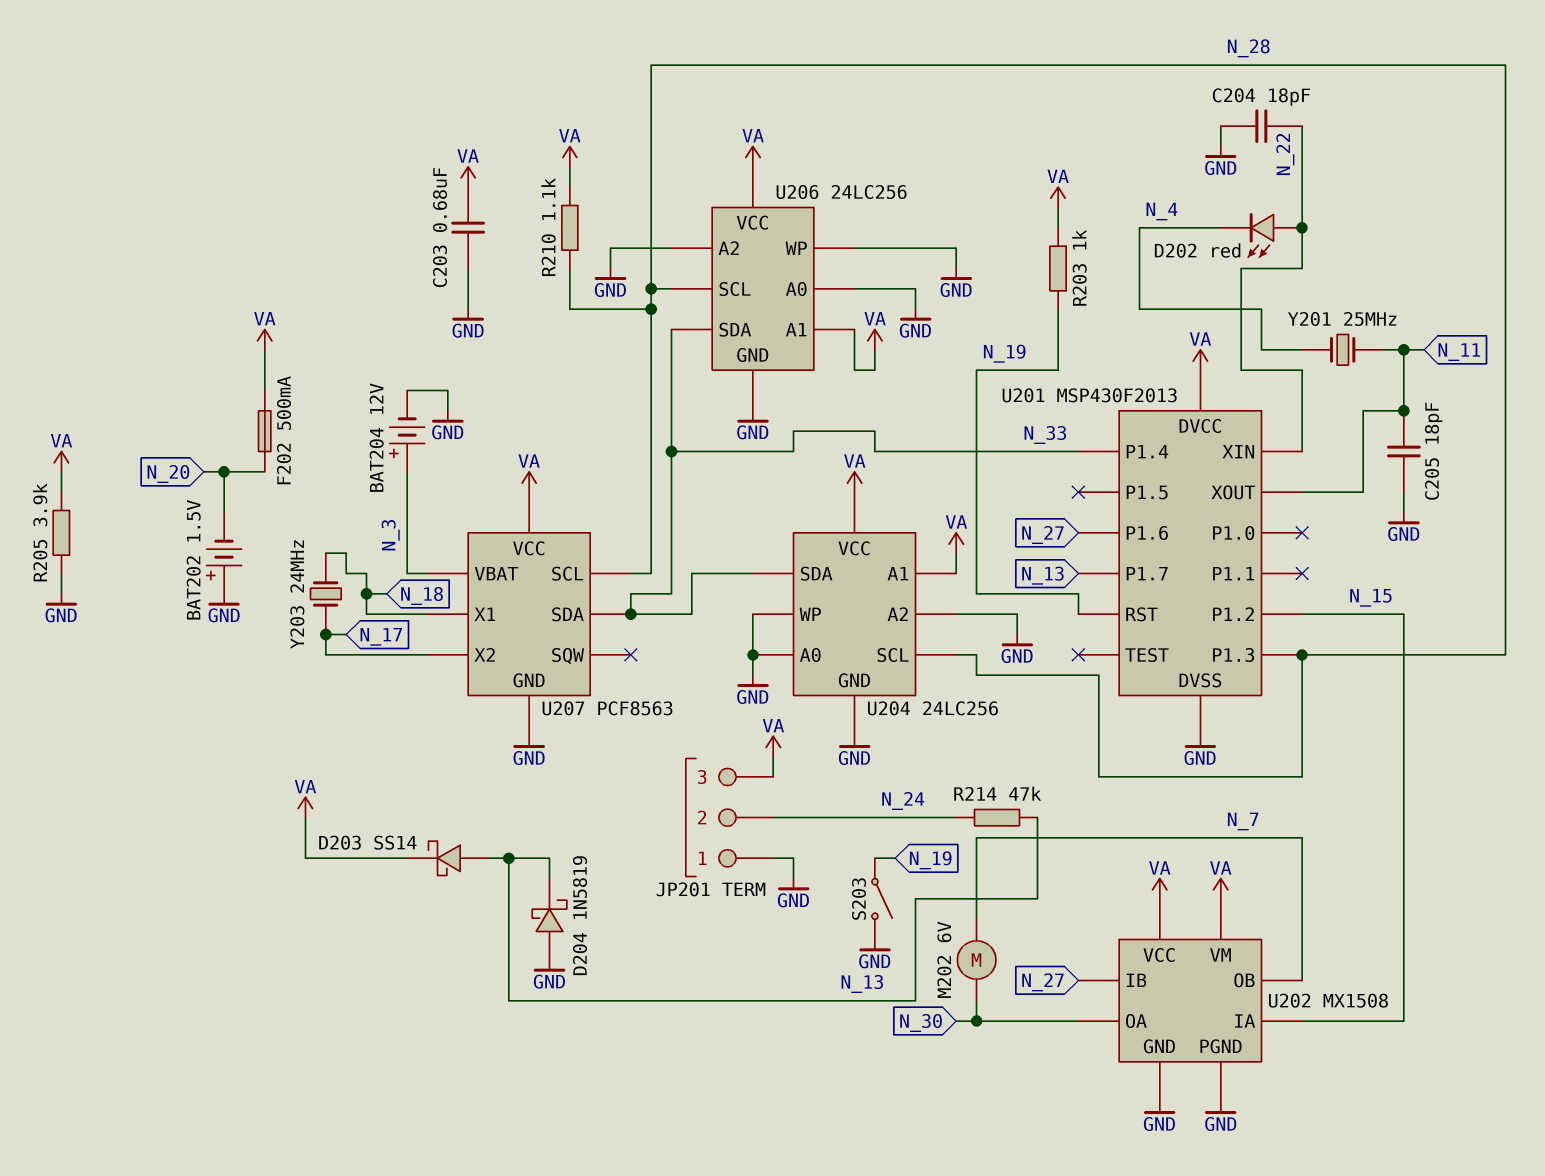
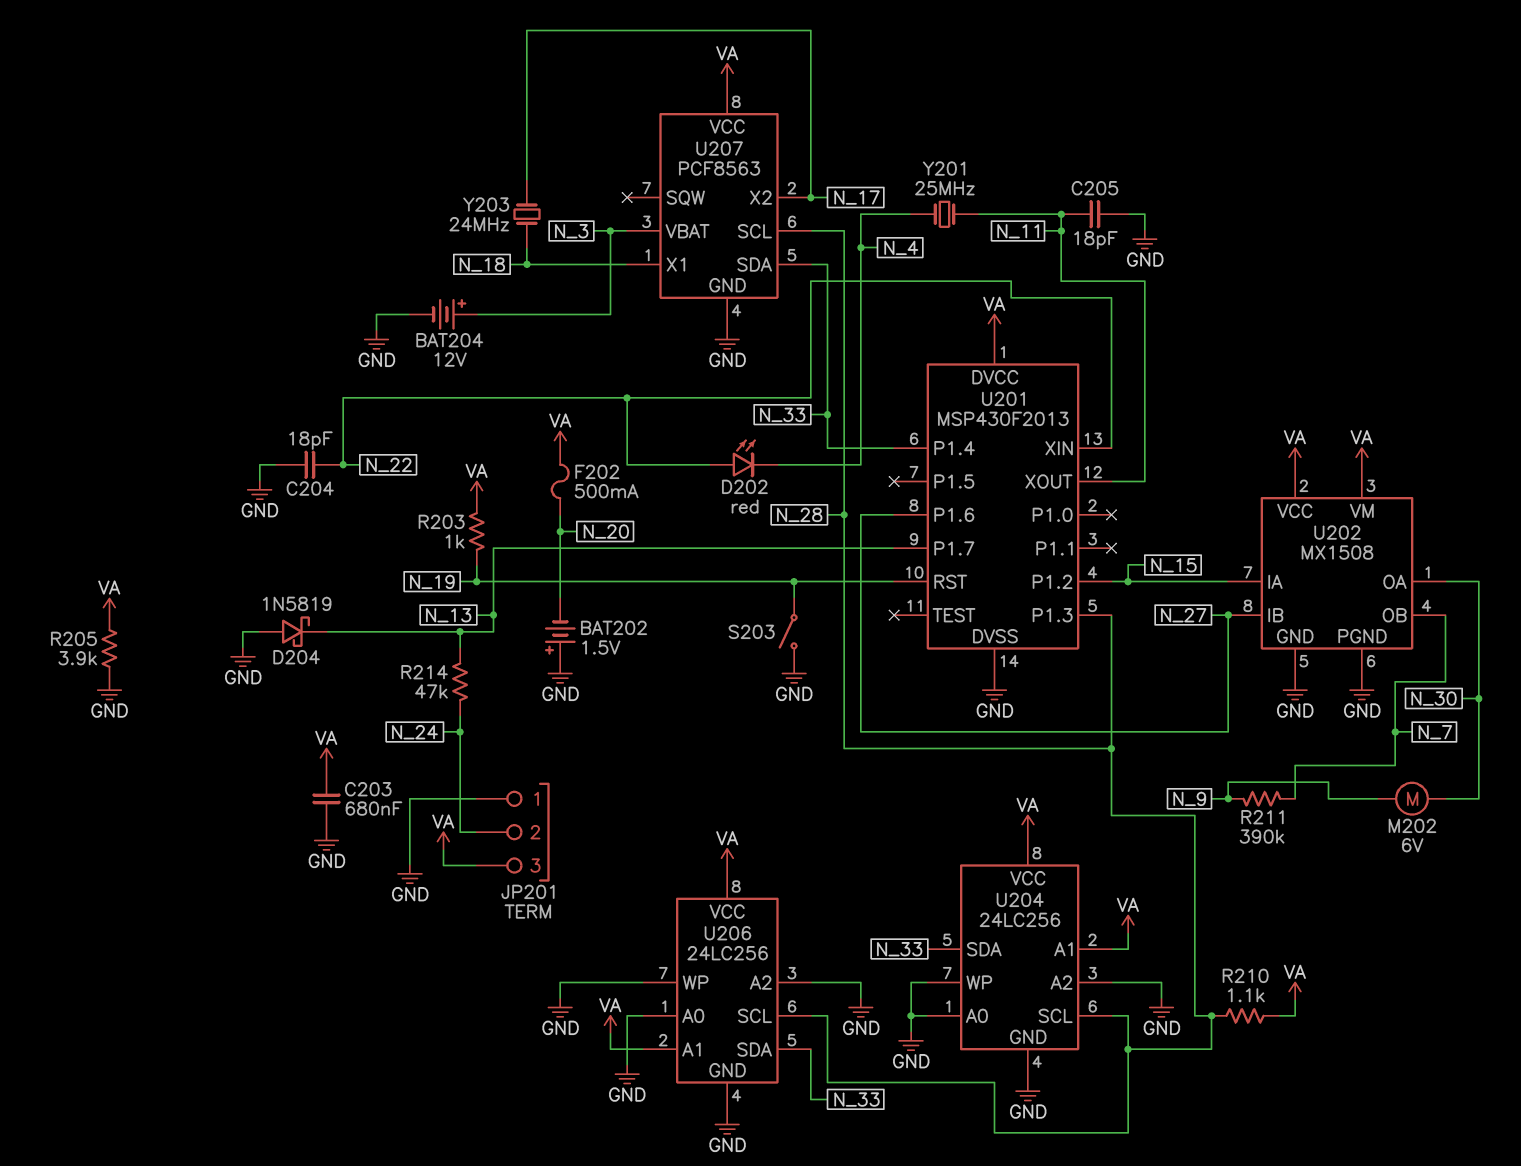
D203: schottky SS14 (A N_13, K VA) -> none
M202: motor 6V (N_7, N_30) -> motor 6V (N_9, N_30)
R211: none -> 390k (N_7, N_9)

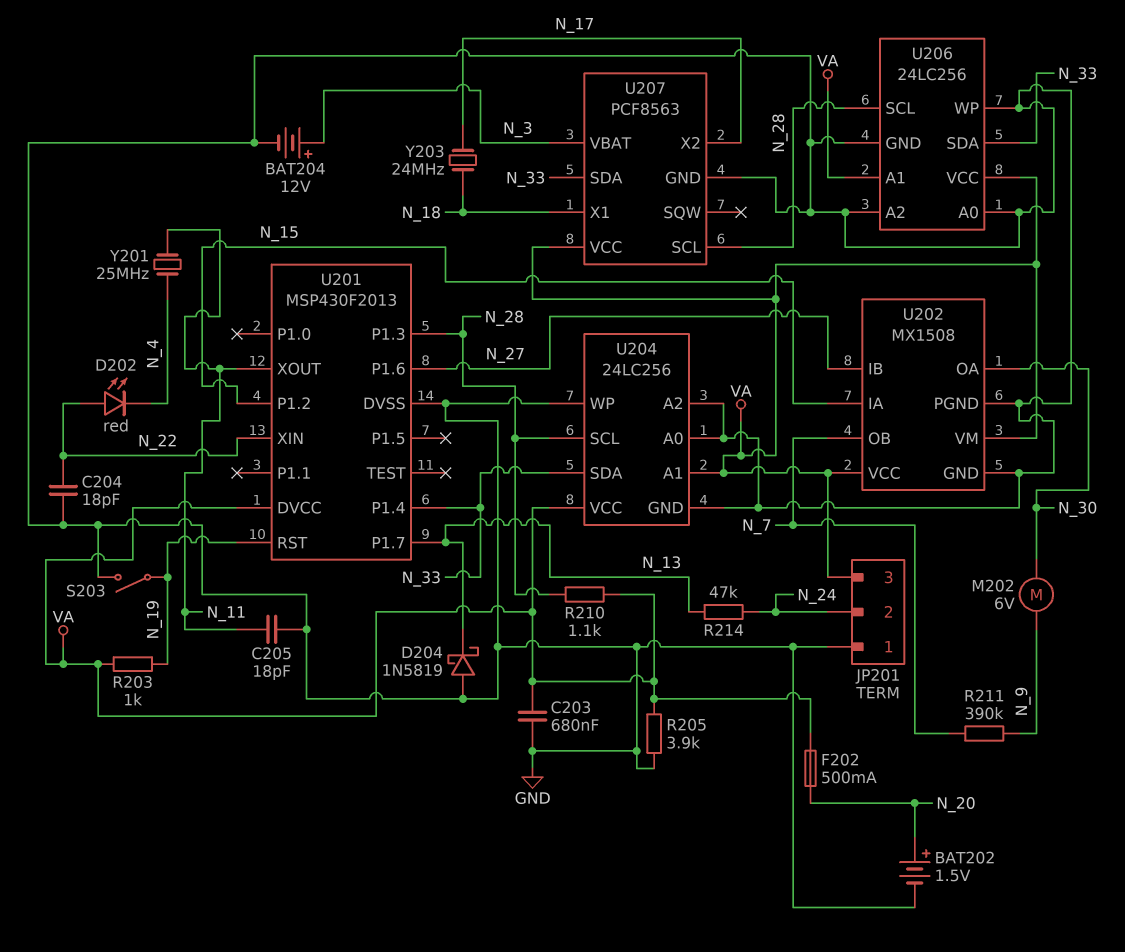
BAT202: 1.5V (plus GND, minus N_20) -> 1.5V (plus N_20, minus GND)

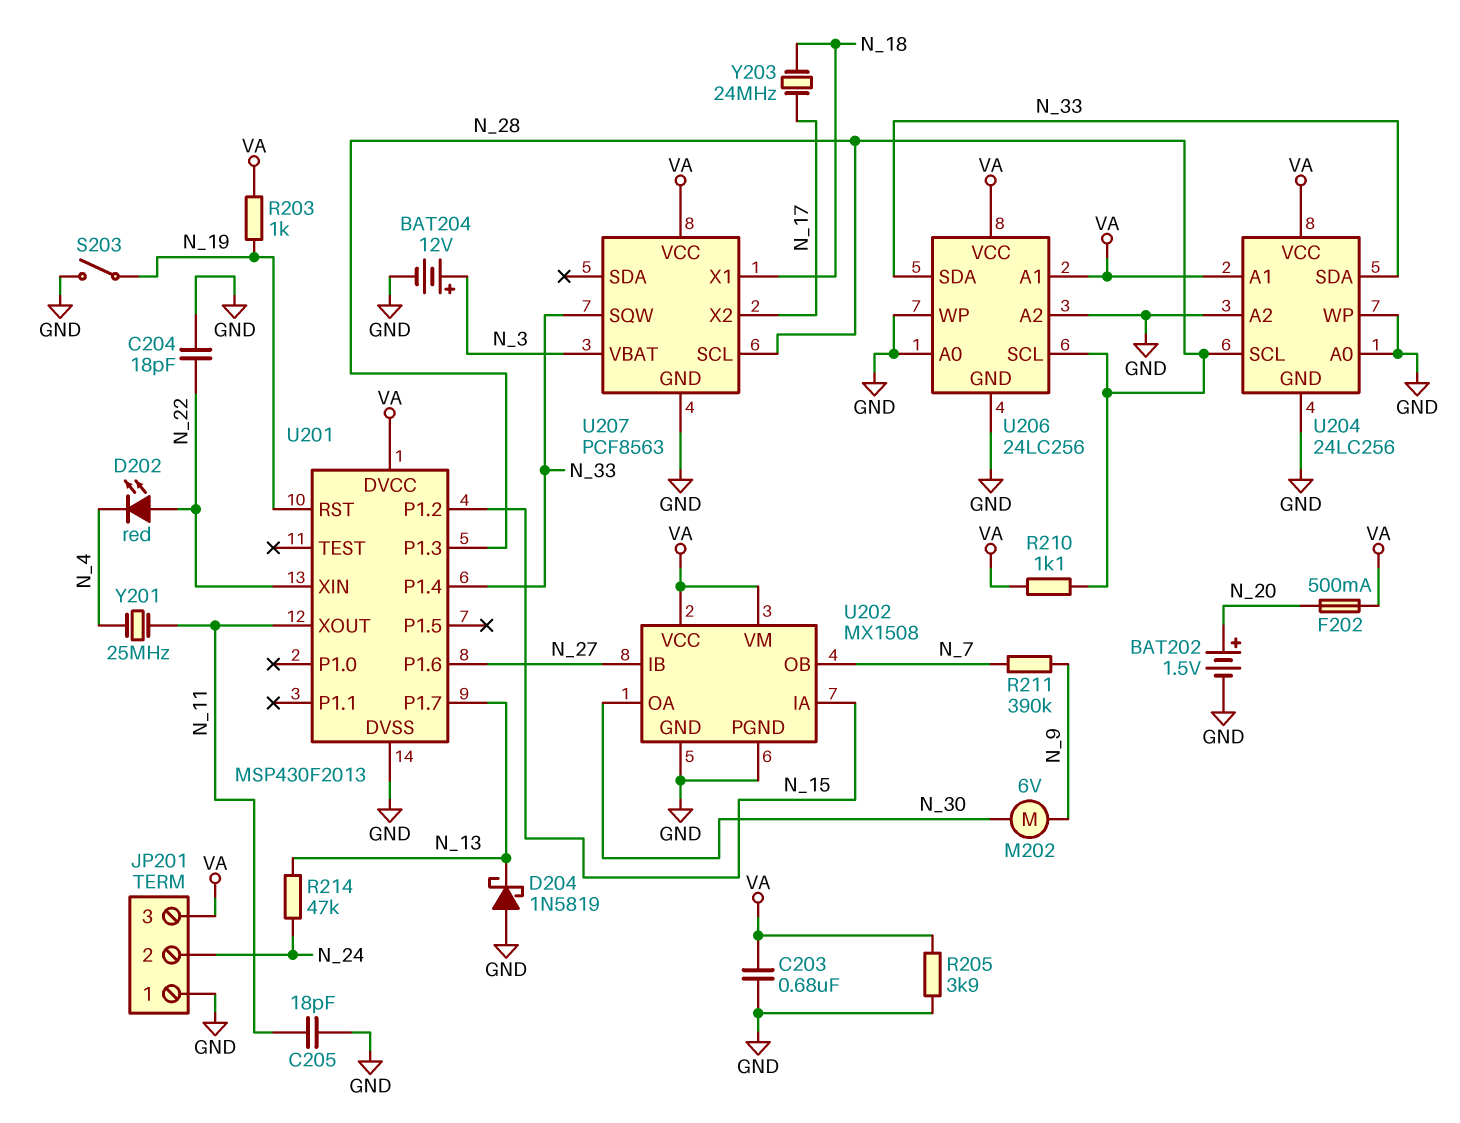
U207 pin SDA: N_33 -> none
U207 pin SQW: none -> N_33

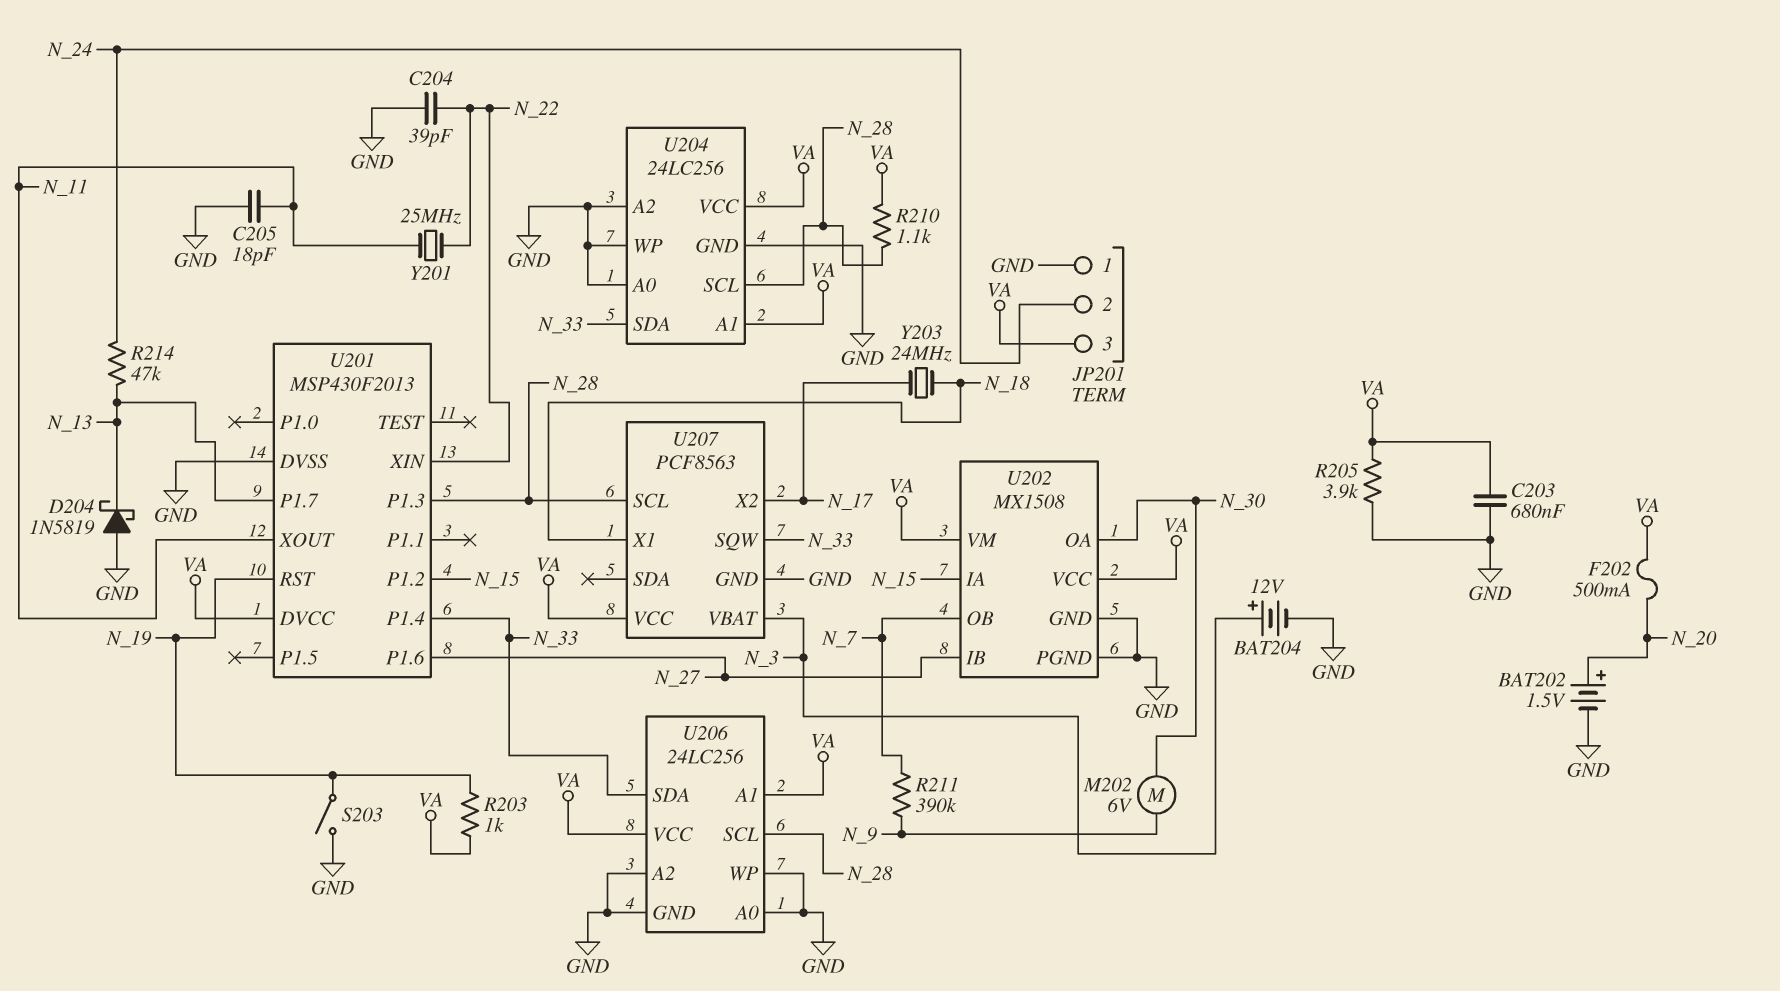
C204: 18pF (GND, N_22) -> 39pF (GND, N_22)
D202: LED red (A N_22, K N_4) -> none
Y201: 25MHz (N_4, N_11) -> 25MHz (N_11, N_22)

